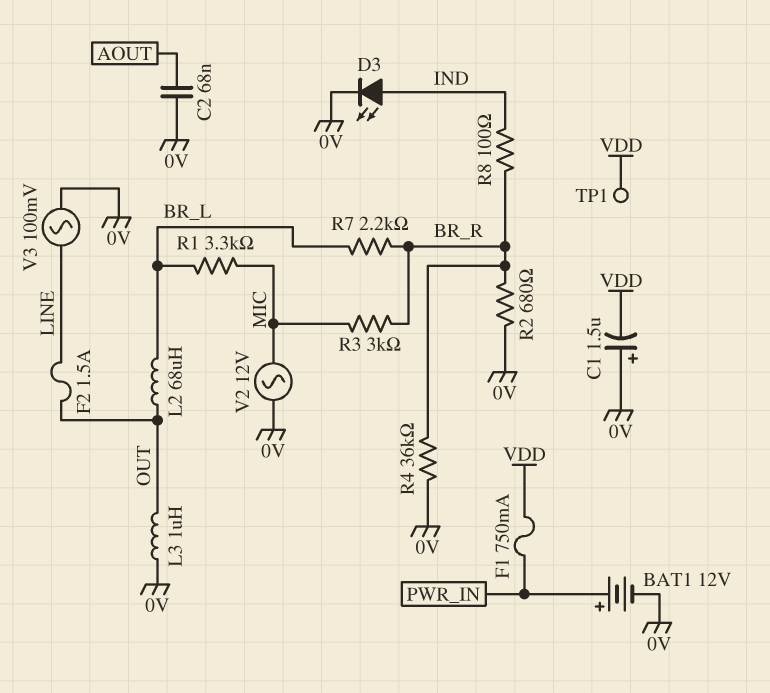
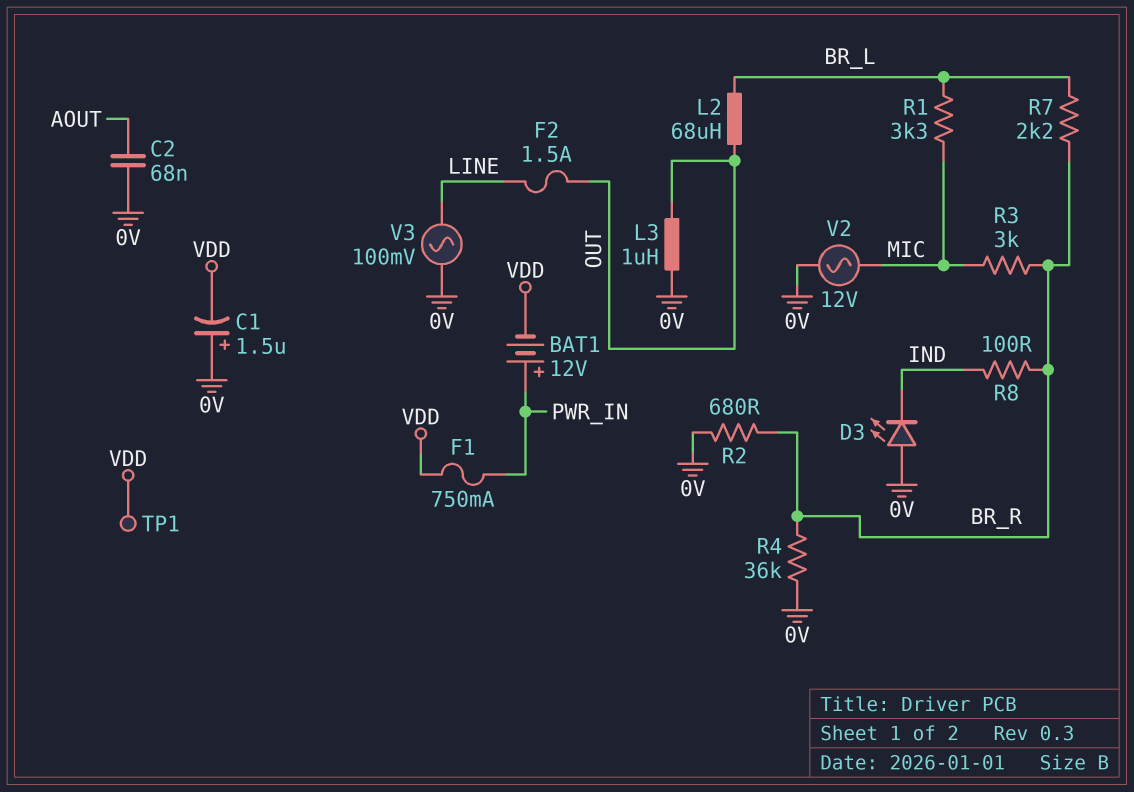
BAT1: 12V (plus PWR_IN, minus 0V) -> 12V (plus PWR_IN, minus VDD)
D3: LED (A IND, K 0V) -> LED (A 0V, K IND)

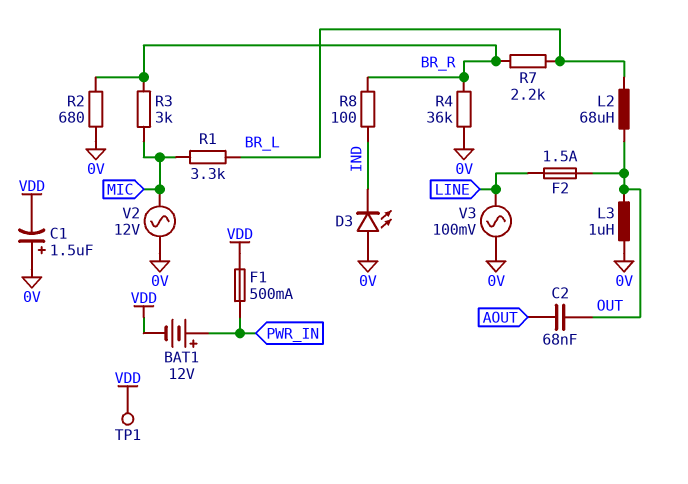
C2: 68nF (0V, AOUT) -> 68nF (AOUT, OUT)
F1: 750mA (PWR_IN, VDD) -> 500mA (PWR_IN, VDD)

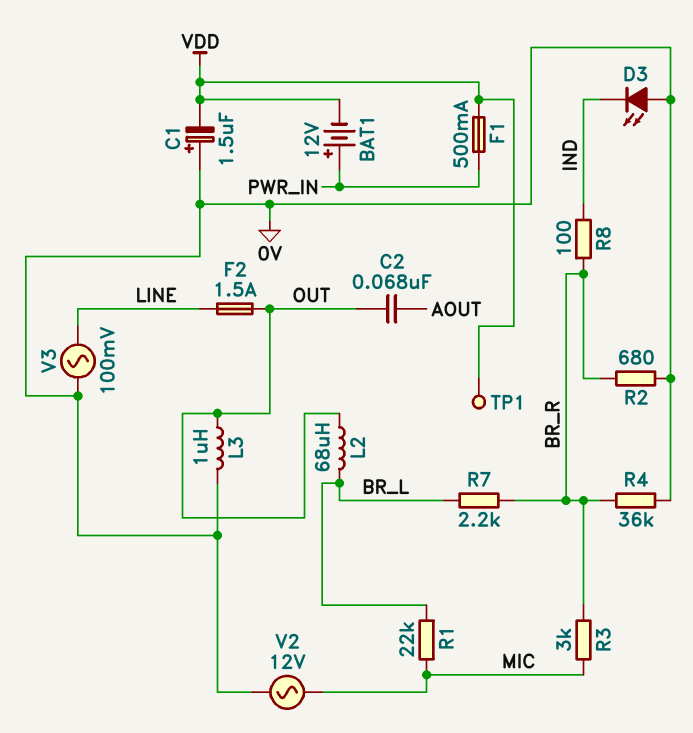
R1: 3.3k (BR_L, MIC) -> 22k (BR_L, MIC)

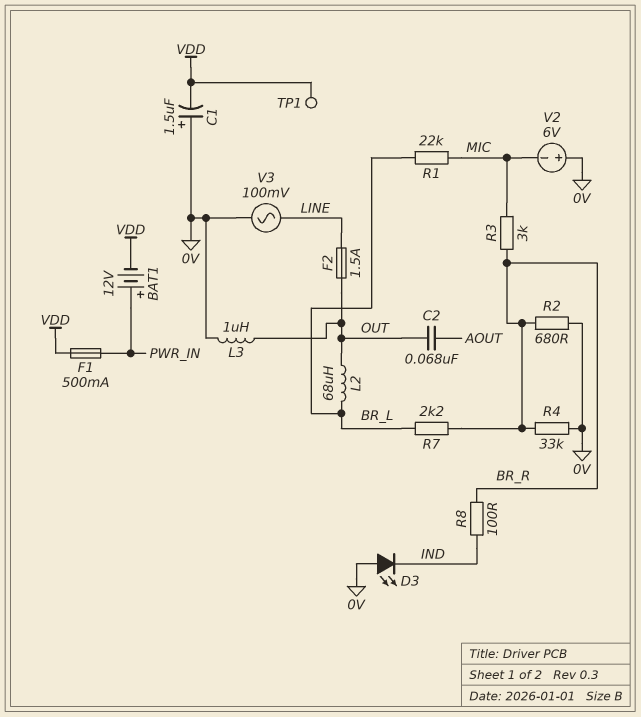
R4: 36k (0V, BR_R) -> 33k (0V, BR_R)
V2: AC 12V (0V, MIC) -> 6V (plus 0V, minus MIC)

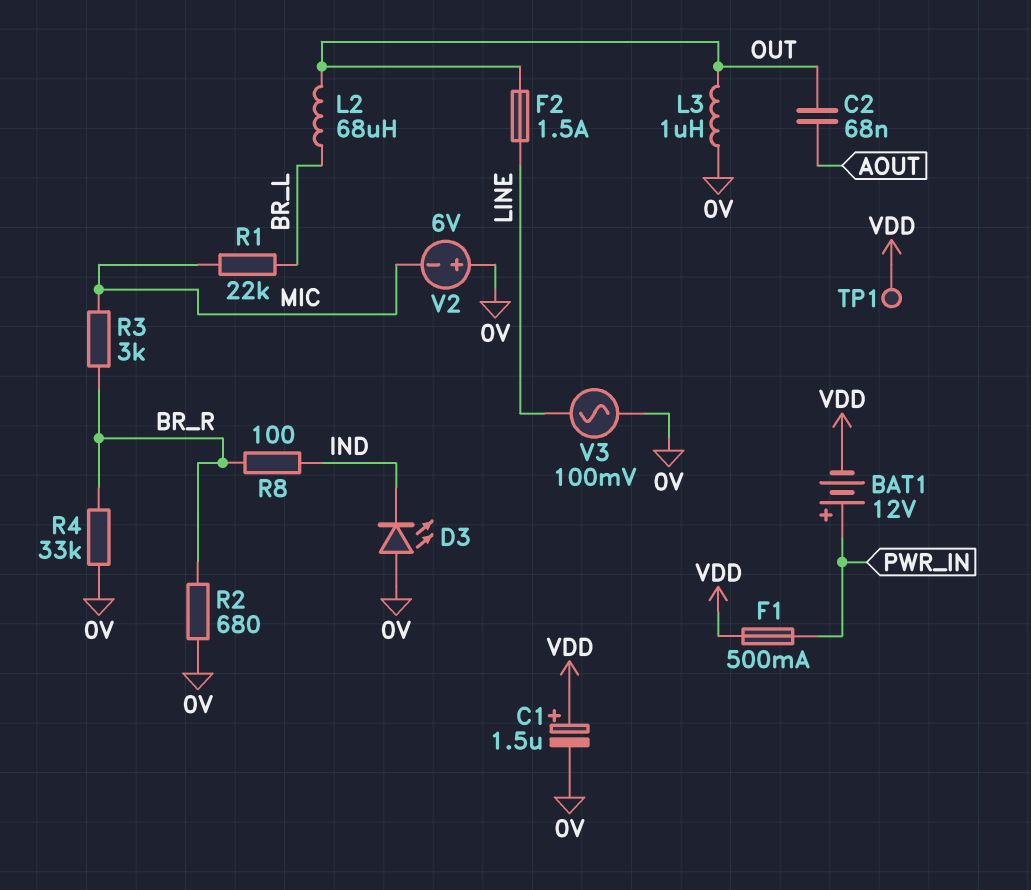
C1: 1.5uF (plus 0V, minus VDD) -> 1.5uF (plus VDD, minus 0V)
R7: 2.2k (BR_L, BR_R) -> none

